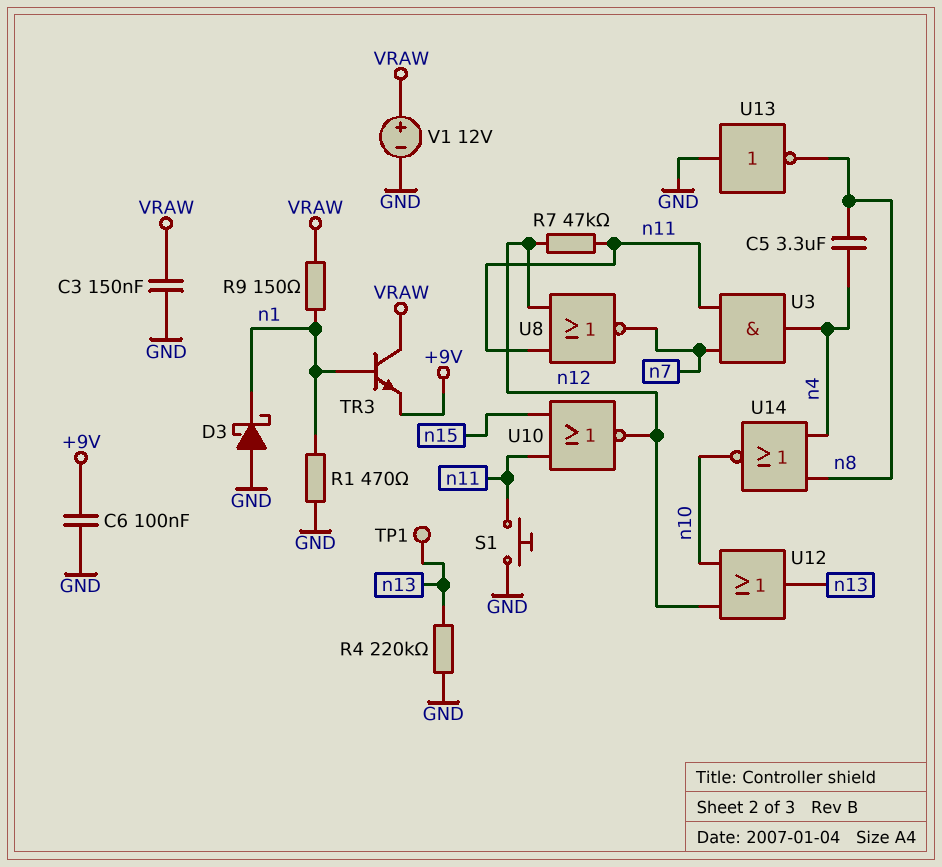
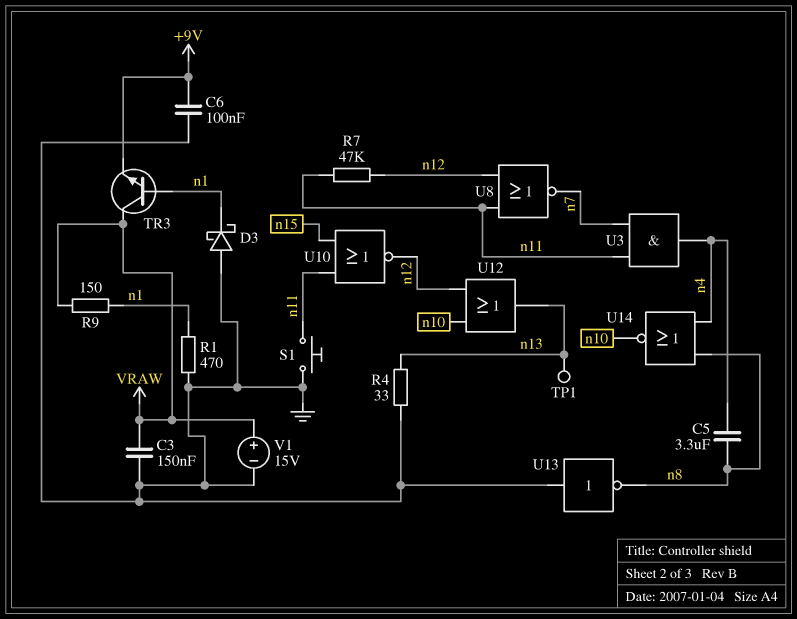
R4: 220k (GND, n13) -> 33 (GND, n13)
V1: 12V (plus VRAW, minus GND) -> 15V (plus VRAW, minus GND)

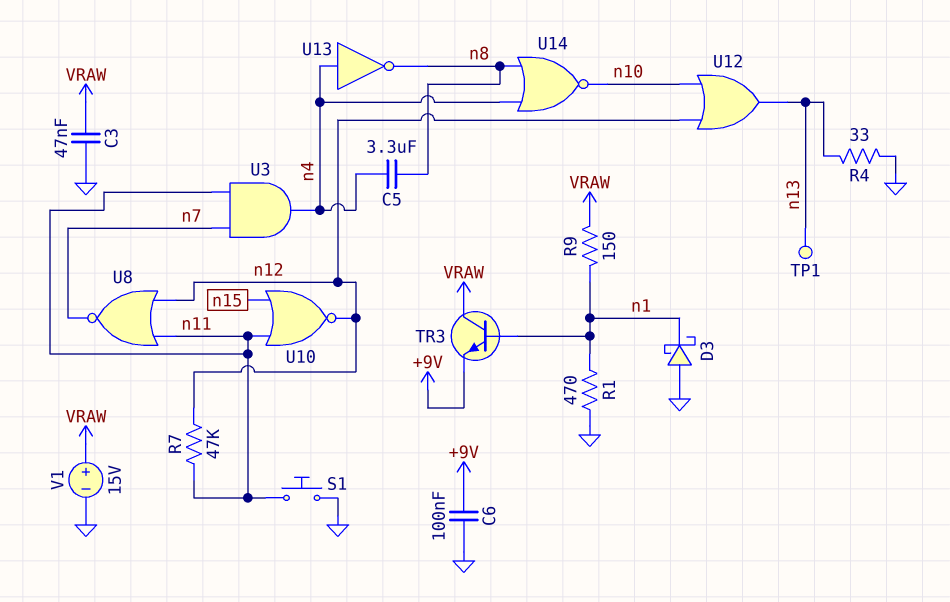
C3: 150nF (GND, VRAW) -> 47nF (GND, VRAW)
U13: NOT (in GND, out n8) -> NOT (in n4, out n8)

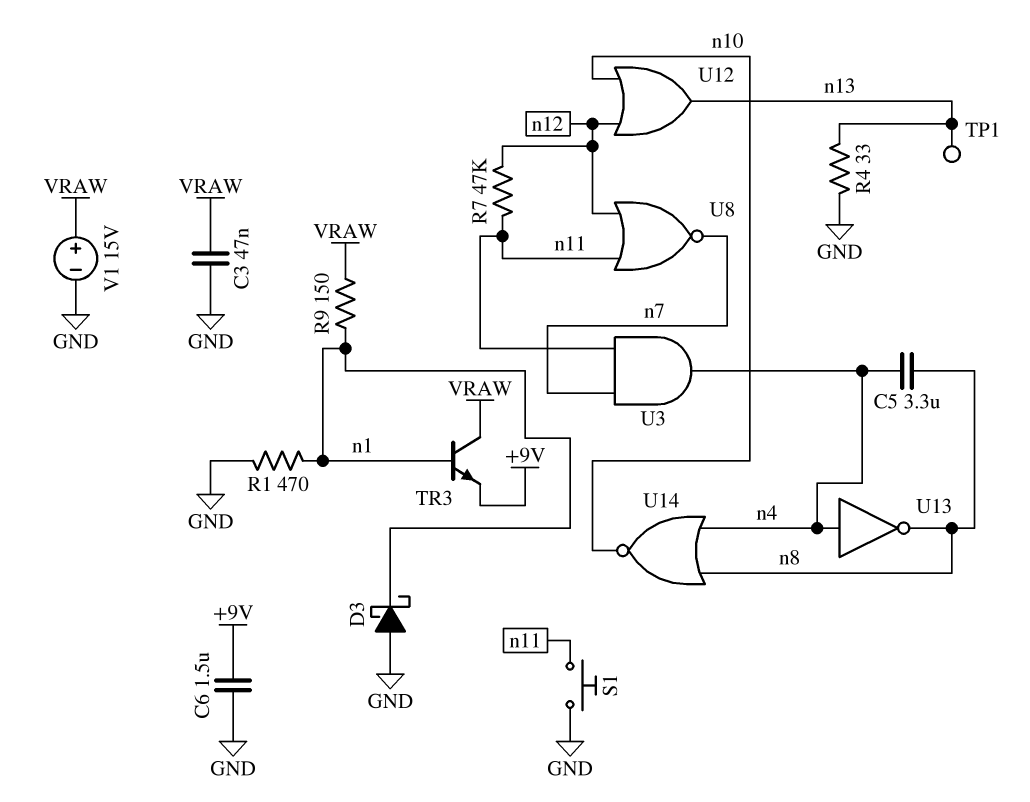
C6: 100nF (+9V, GND) -> 1.5uF (+9V, GND)
U10: NOR (in n11, in n15, out n12) -> none

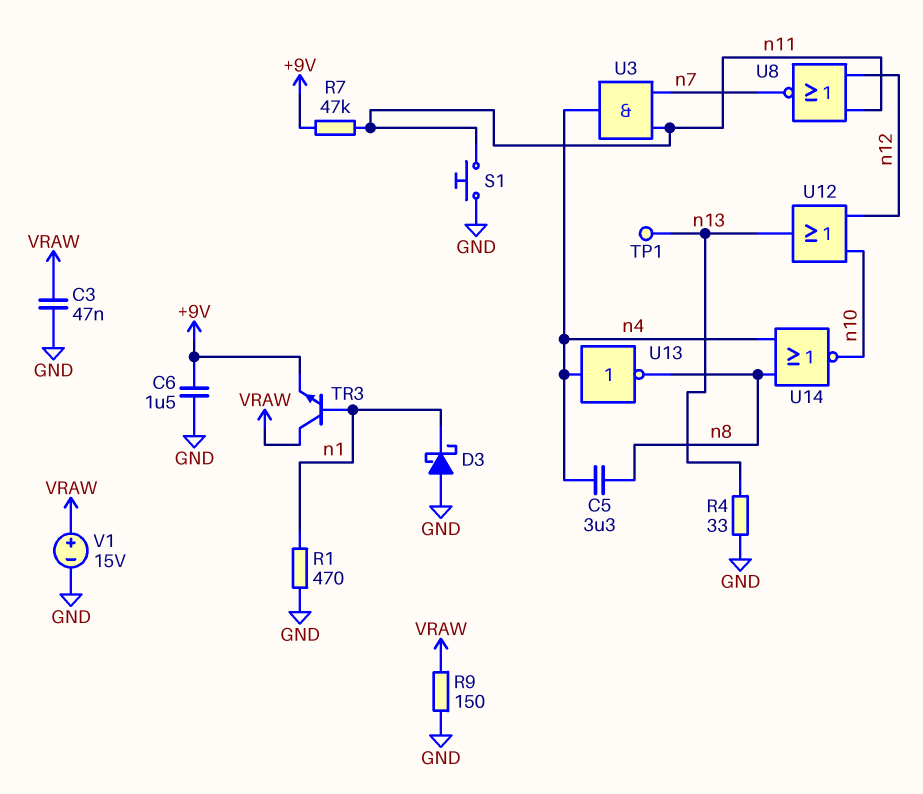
R7: 47k (n11, n12) -> 47k (+9V, n11)
R9: 150 (VRAW, n1) -> 150 (GND, VRAW)

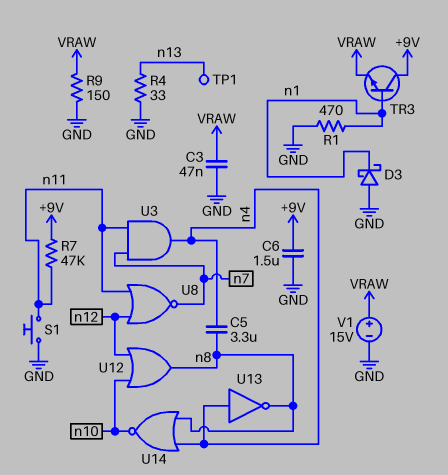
TR3: NPN (B n1, C VRAW, E +9V) -> NPN (B n1, C +9V, E VRAW)
U12: OR (in n10, in n12, out n13) -> OR (in n10, in n12, out n8)

